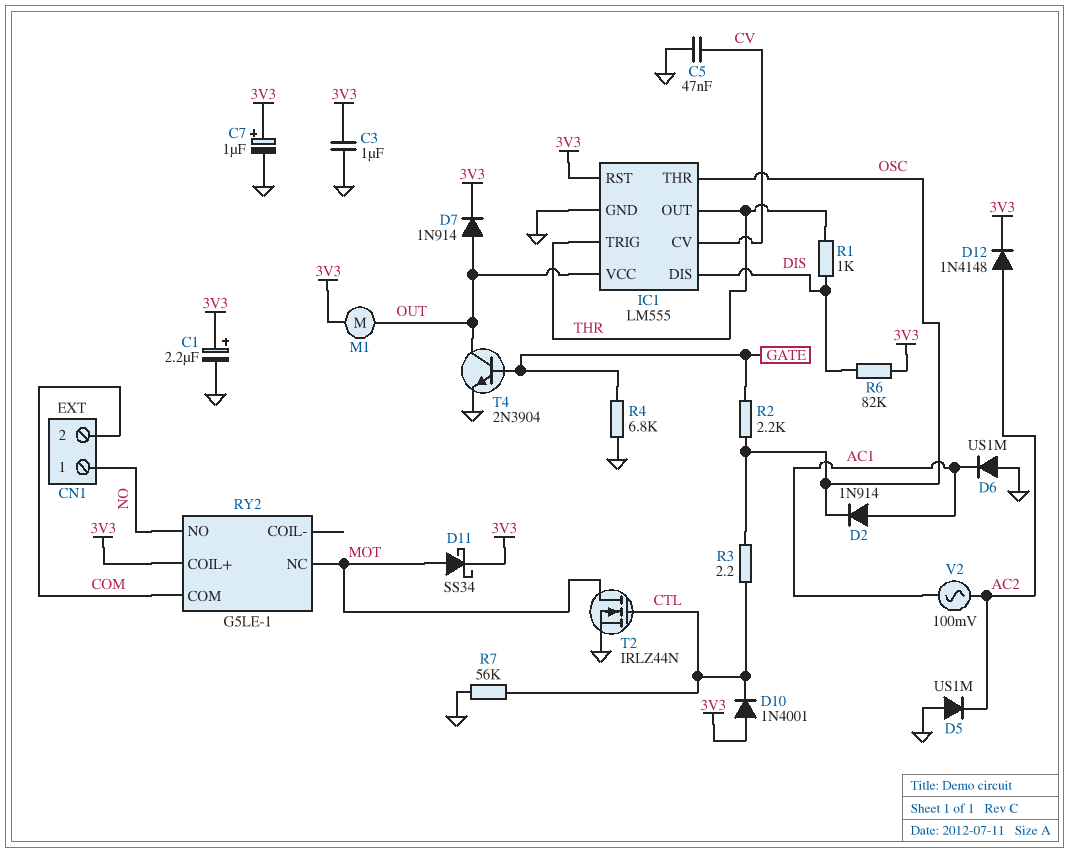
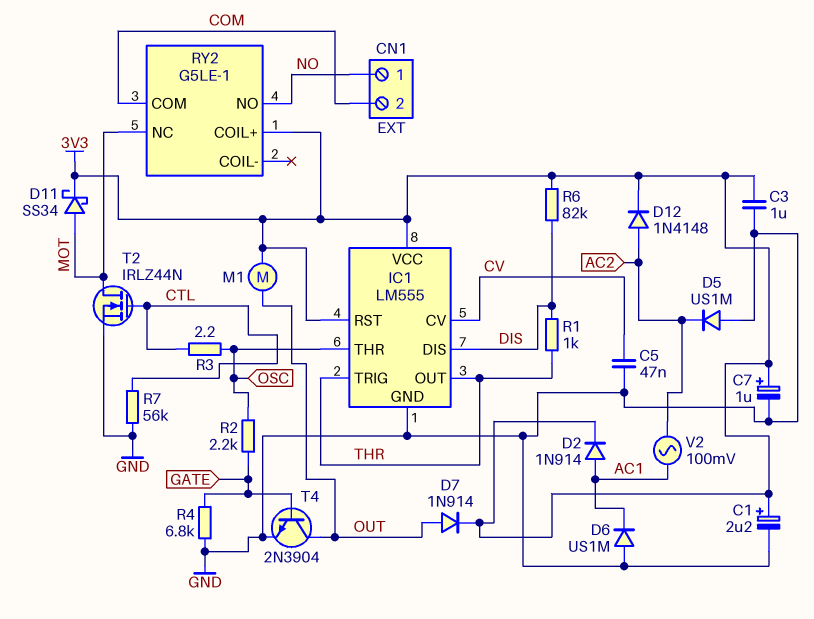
D2: diode 1N914 (A AC1, K OSC) -> diode 1N914 (A AC1, K 3V3)
D10: diode 1N4001 (A 3V3, K CTL) -> none
IC1 pin VCC: OUT -> 3V3

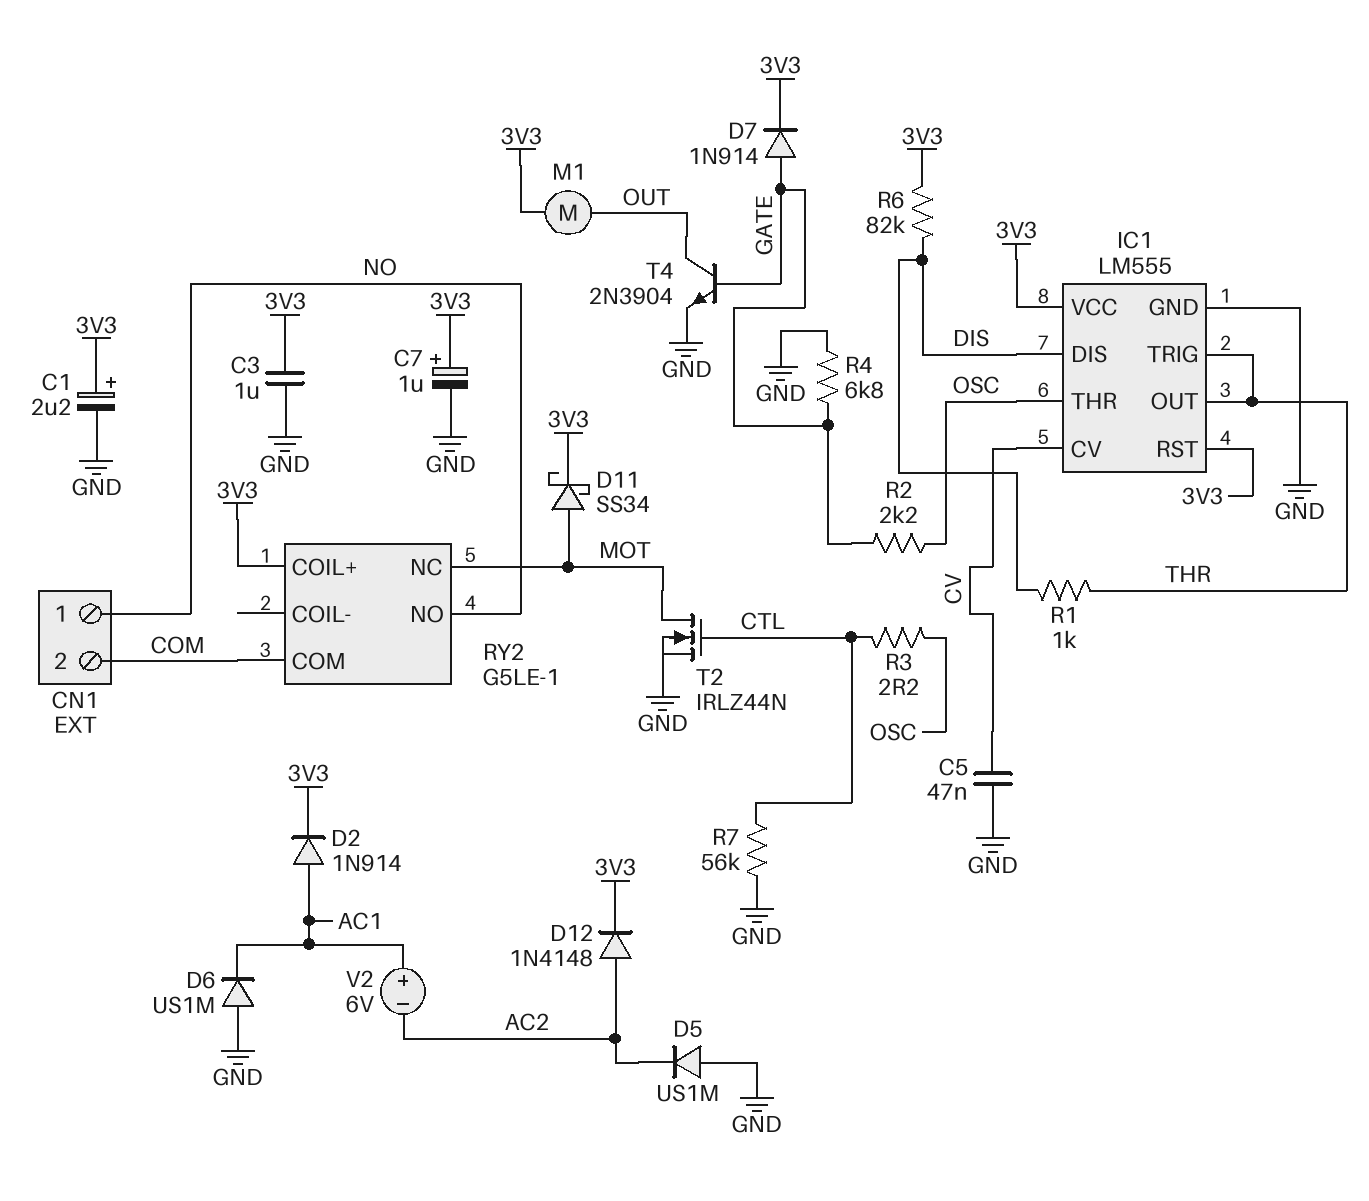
D7: diode 1N914 (A OUT, K 3V3) -> diode 1N914 (A GATE, K 3V3)
V2: AC 100mV (AC1, AC2) -> 6V (plus AC1, minus AC2)

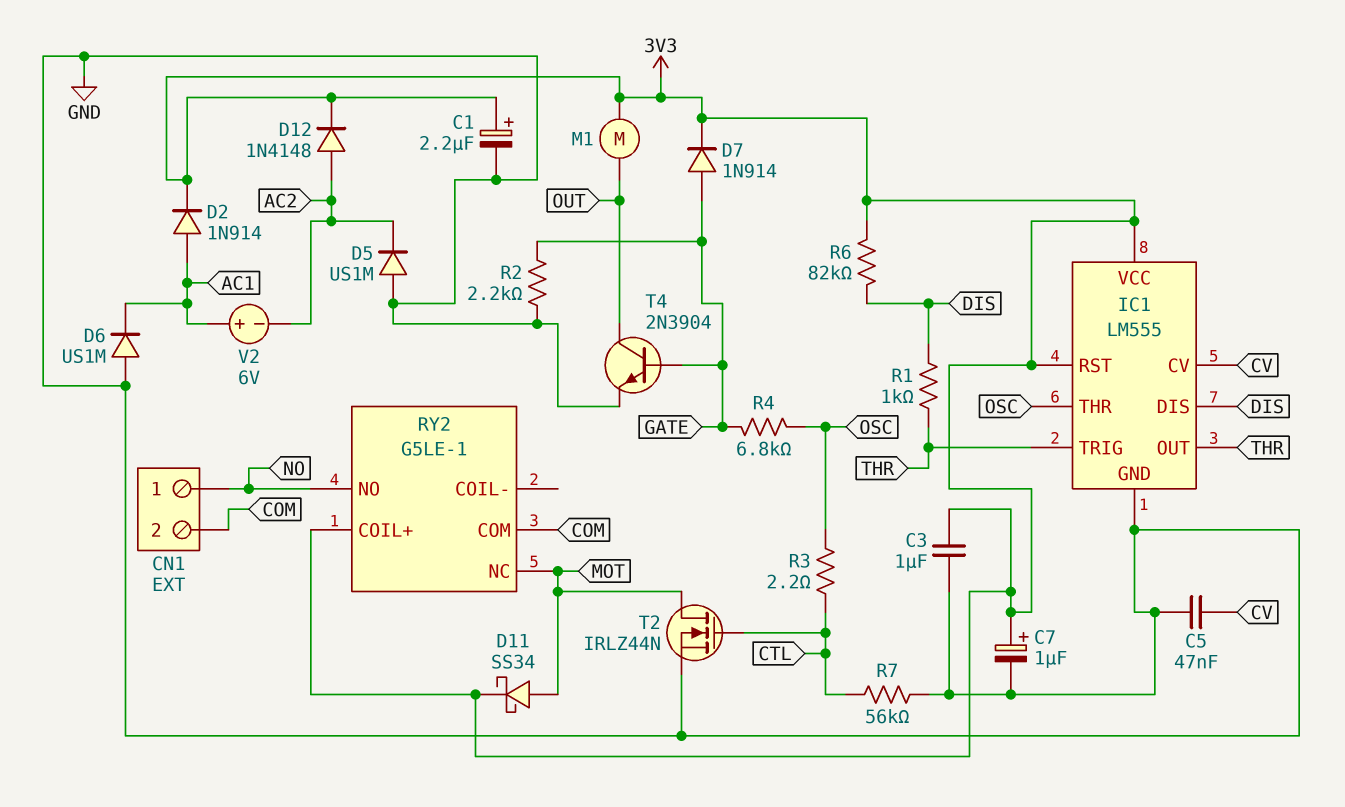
R2: 2.2k (GATE, OSC) -> 2.2k (GATE, GND)
R4: 6.8k (GATE, GND) -> 6.8k (GATE, OSC)

